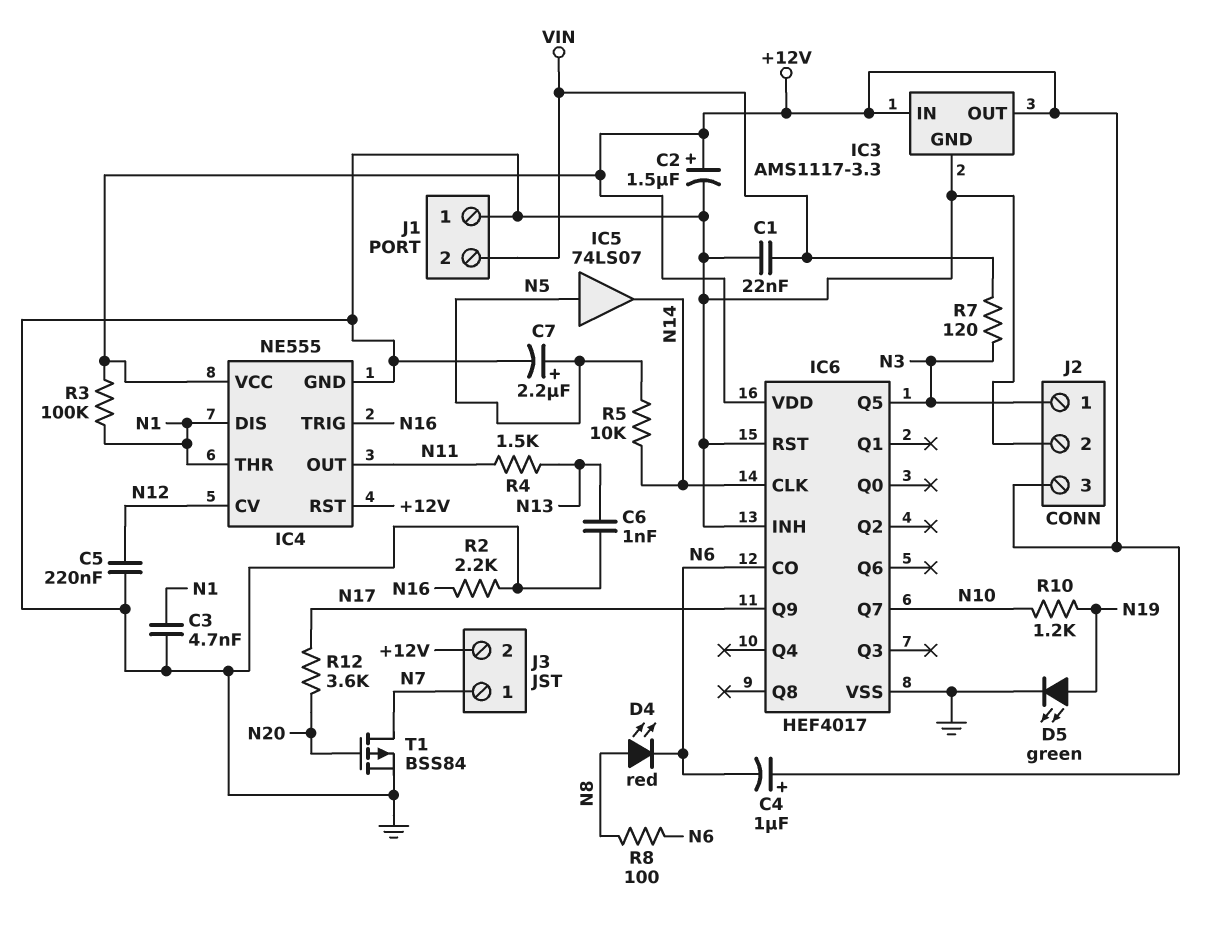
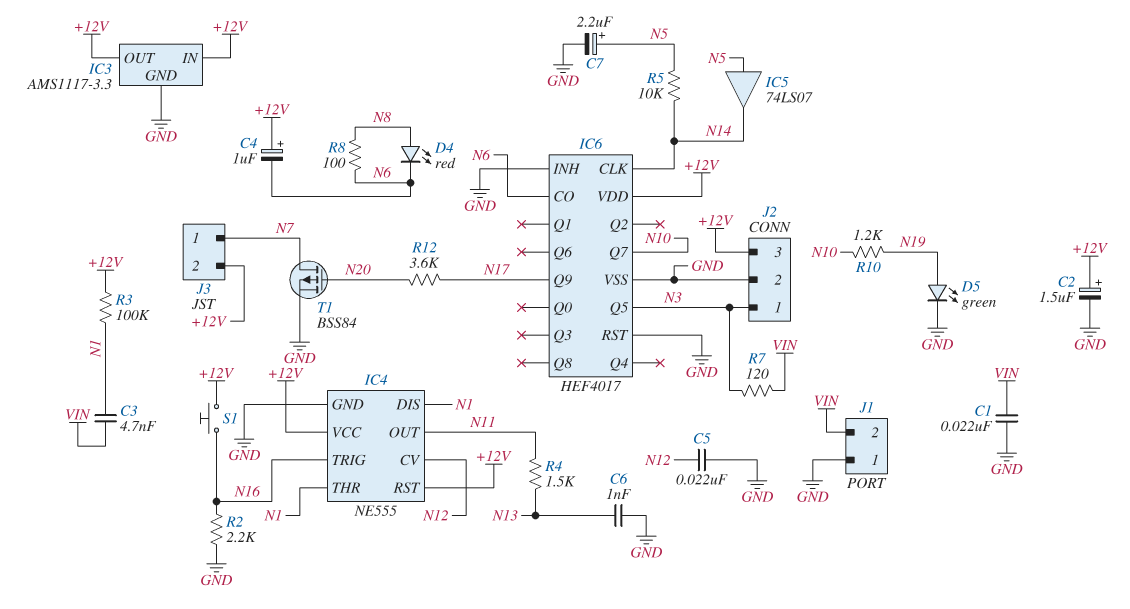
C3: 4.7nF (GND, N1) -> 4.7nF (N1, VIN)
C5: 220nF (GND, N12) -> 22nF (GND, N12)
S1: none -> button (+12V, N16)

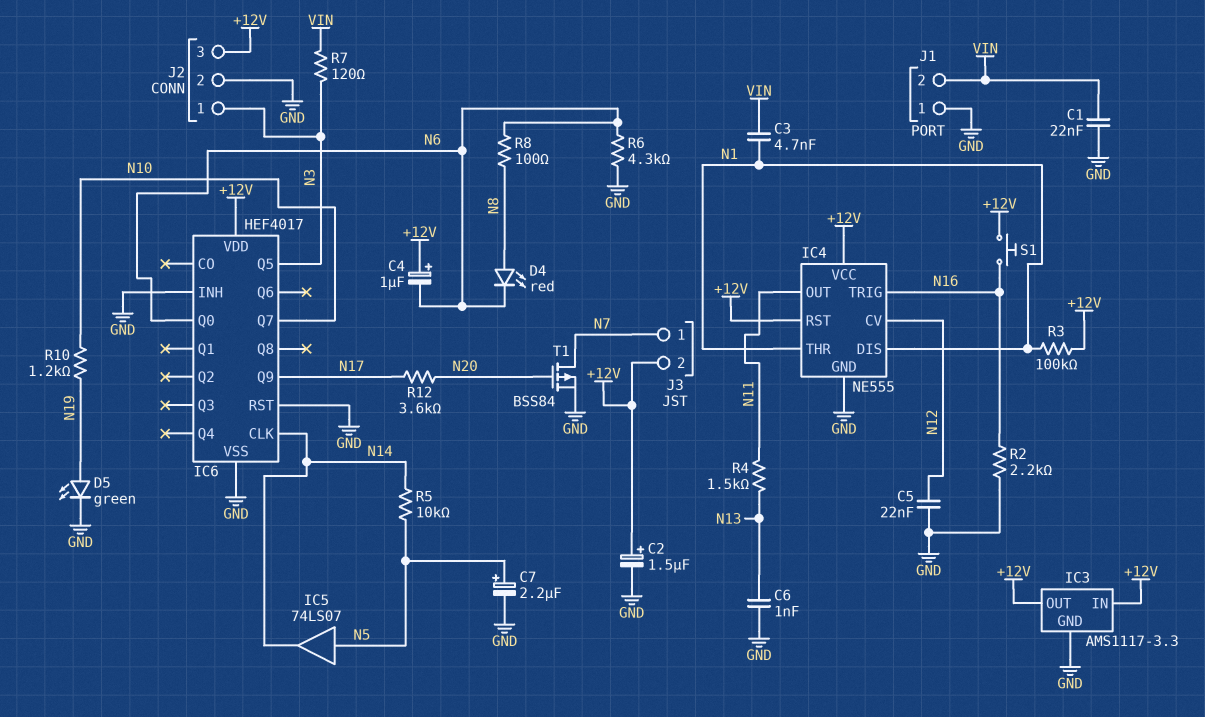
IC6 pin CO: N6 -> none
IC6 pin Q0: none -> N6
R6: none -> 4.3k (GND, N6)

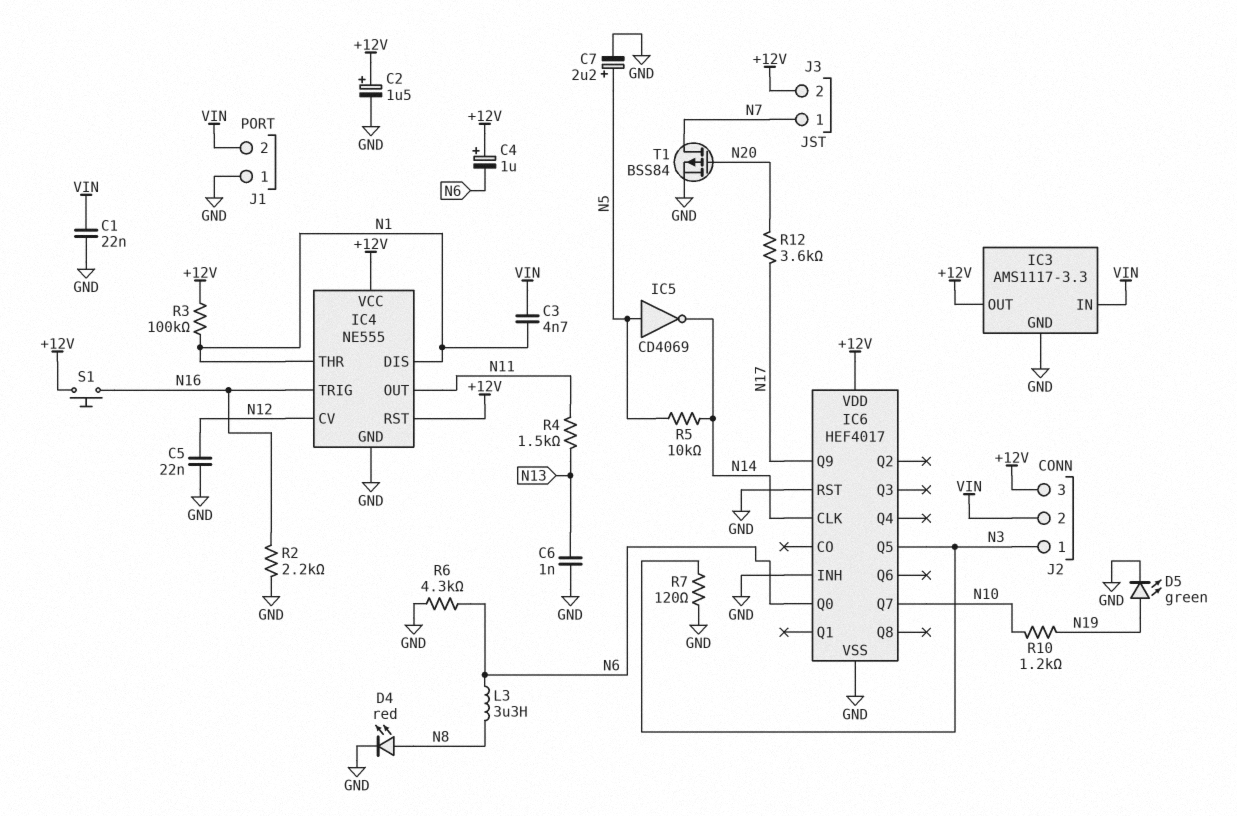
D4: LED red (A N8, K N6) -> LED red (A N8, K GND)
IC3 pin IN: +12V -> VIN
IC5: buffer 74LS07 (in N5, out N14) -> NOT CD4069 (in N5, out N14)
J2 pin 2: GND -> VIN
L3: none -> 3.3uH (N6, N8)
R7: 120 (N3, VIN) -> 120 (GND, N3)
R8: 100 (N6, N8) -> none

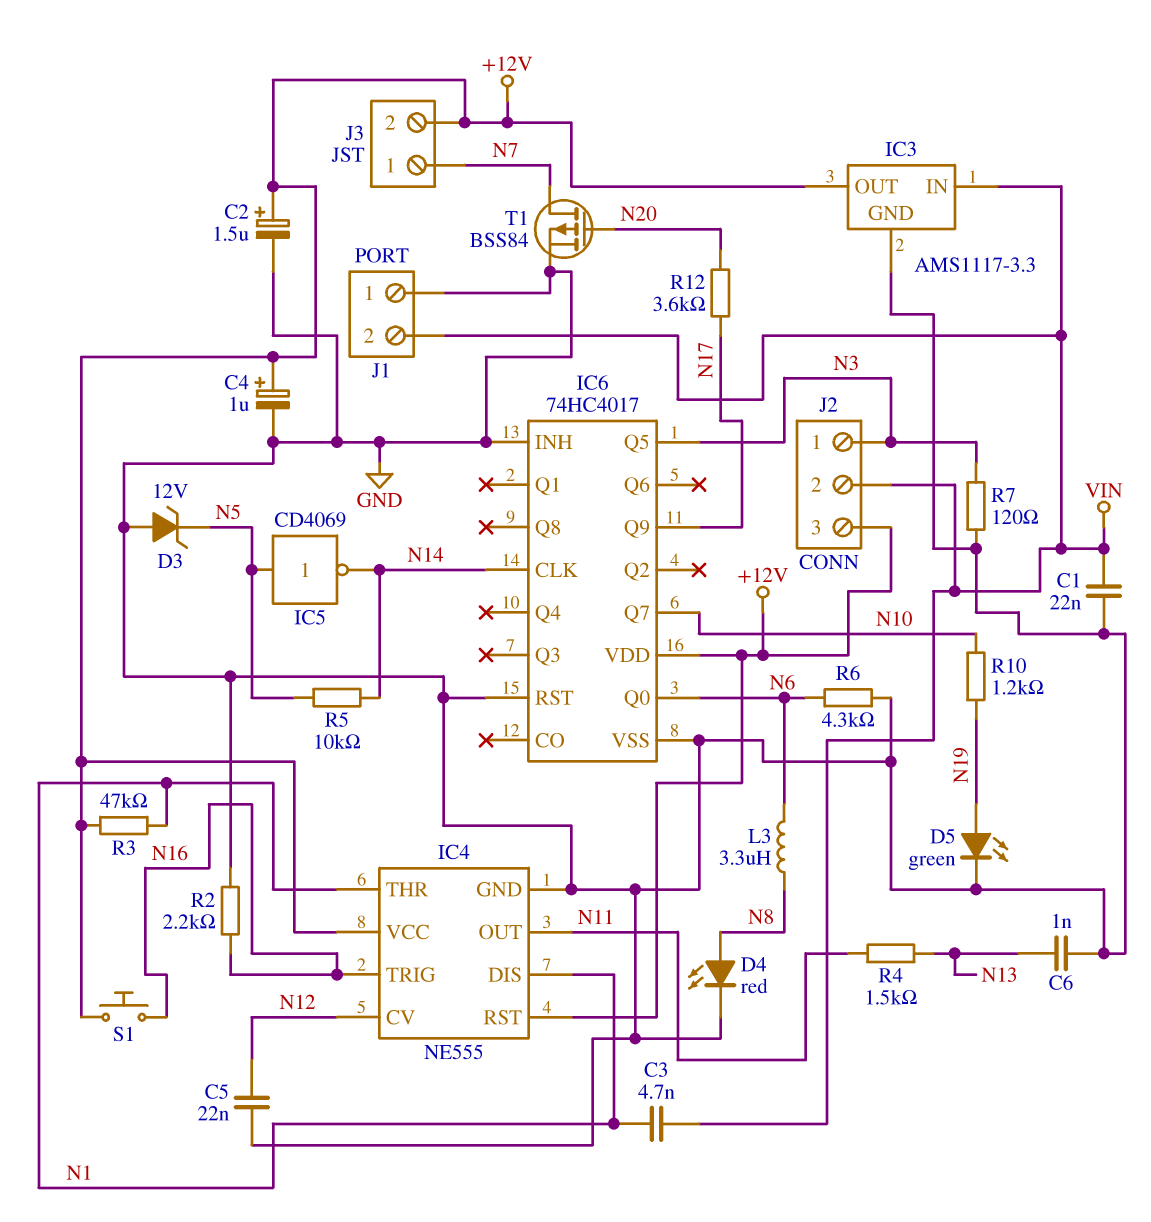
C4: 1uF (plus +12V, minus N6) -> 1uF (plus +12V, minus GND)
C7: 2.2uF (plus N5, minus GND) -> none
D3: none -> zener 12V (A GND, K N5)
IC6: HEF4017 -> 74HC4017
R3: 100k (+12V, N1) -> 47k (+12V, N1)

